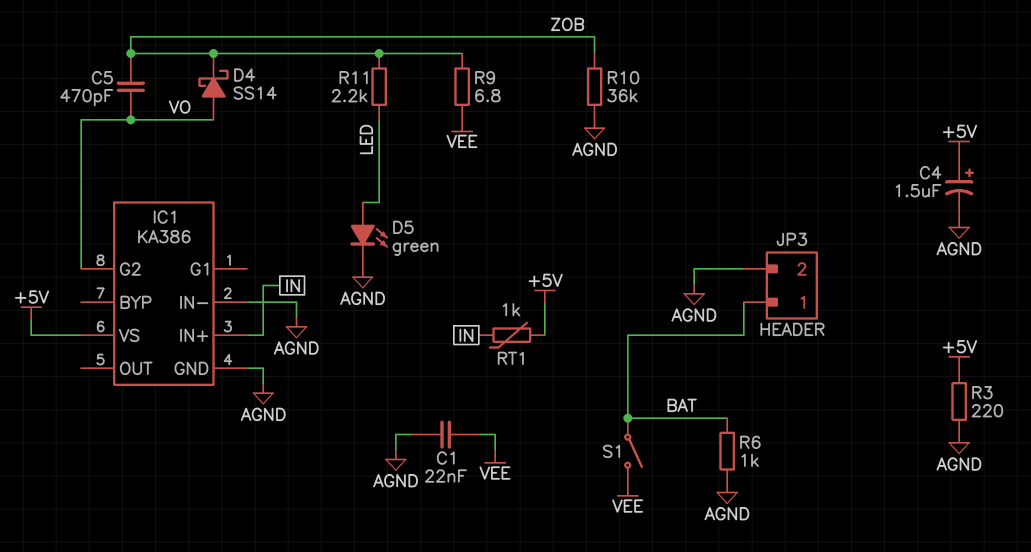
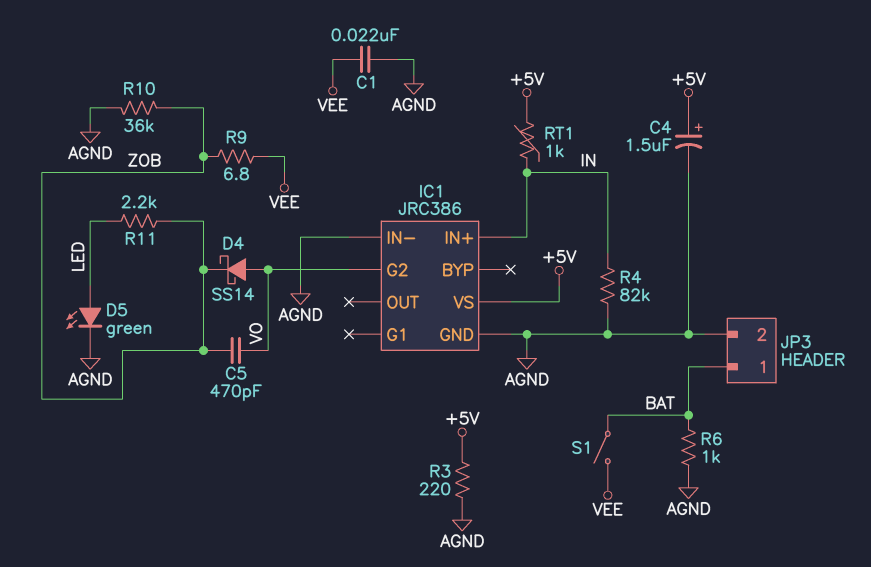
IC1: KA386 -> JRC386
R4: none -> 82k (AGND, IN)

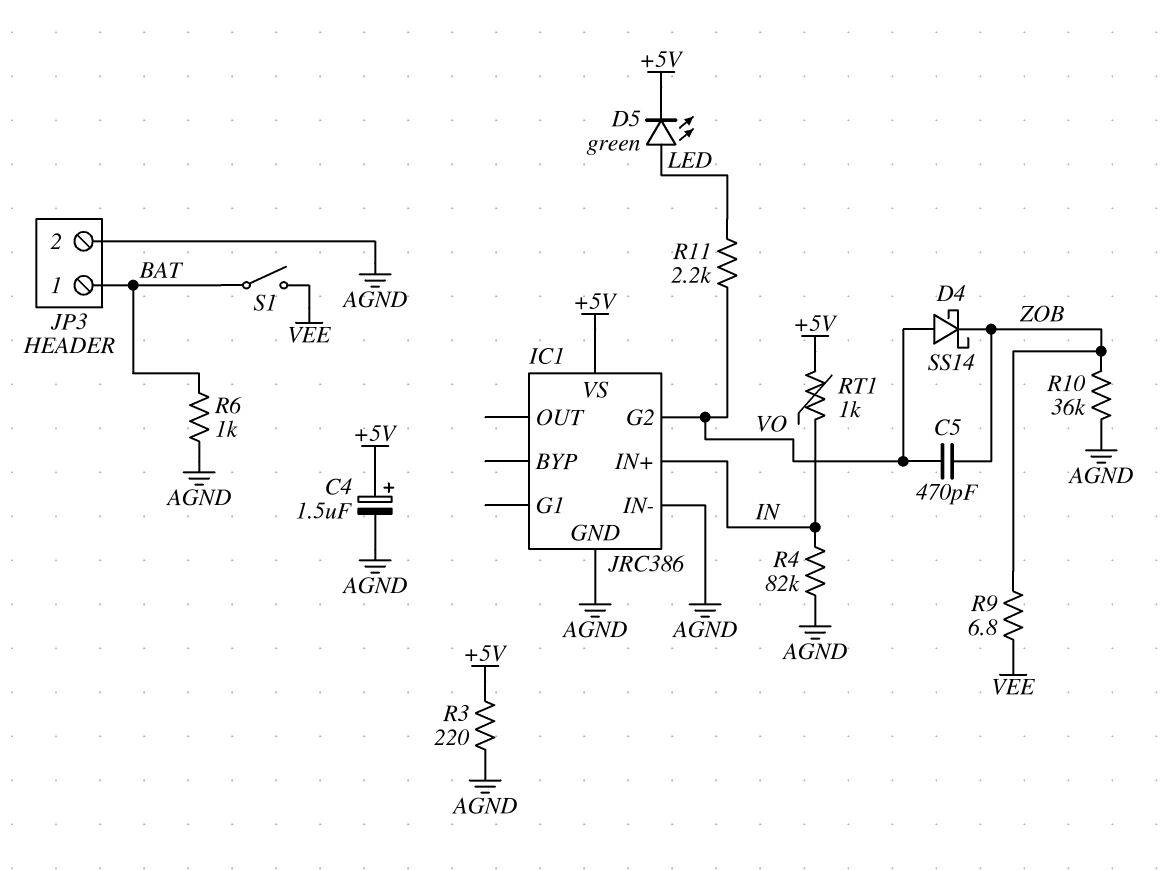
C1: 22nF (AGND, VEE) -> none
D5: LED green (A LED, K AGND) -> LED green (A LED, K +5V)
R11: 2.2k (LED, ZOB) -> 2.2k (LED, VO)

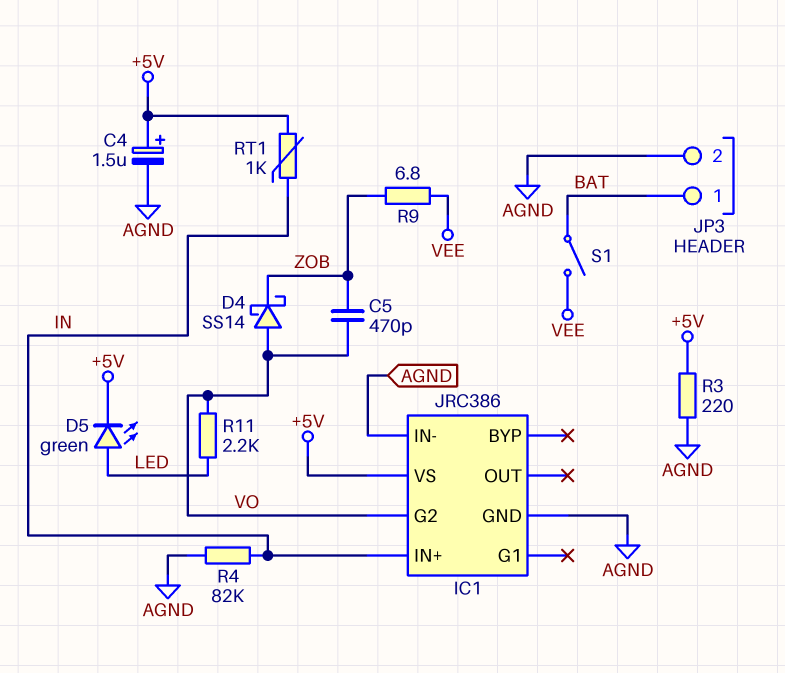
R6: 1k (AGND, BAT) -> none
R10: 36k (AGND, ZOB) -> none

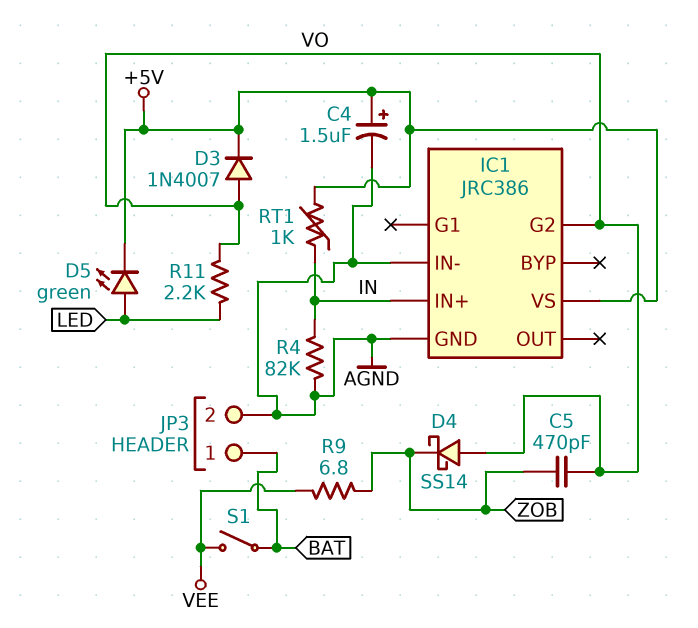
D3: none -> diode 1N4007 (A VO, K +5V)
R3: 220 (+5V, AGND) -> none

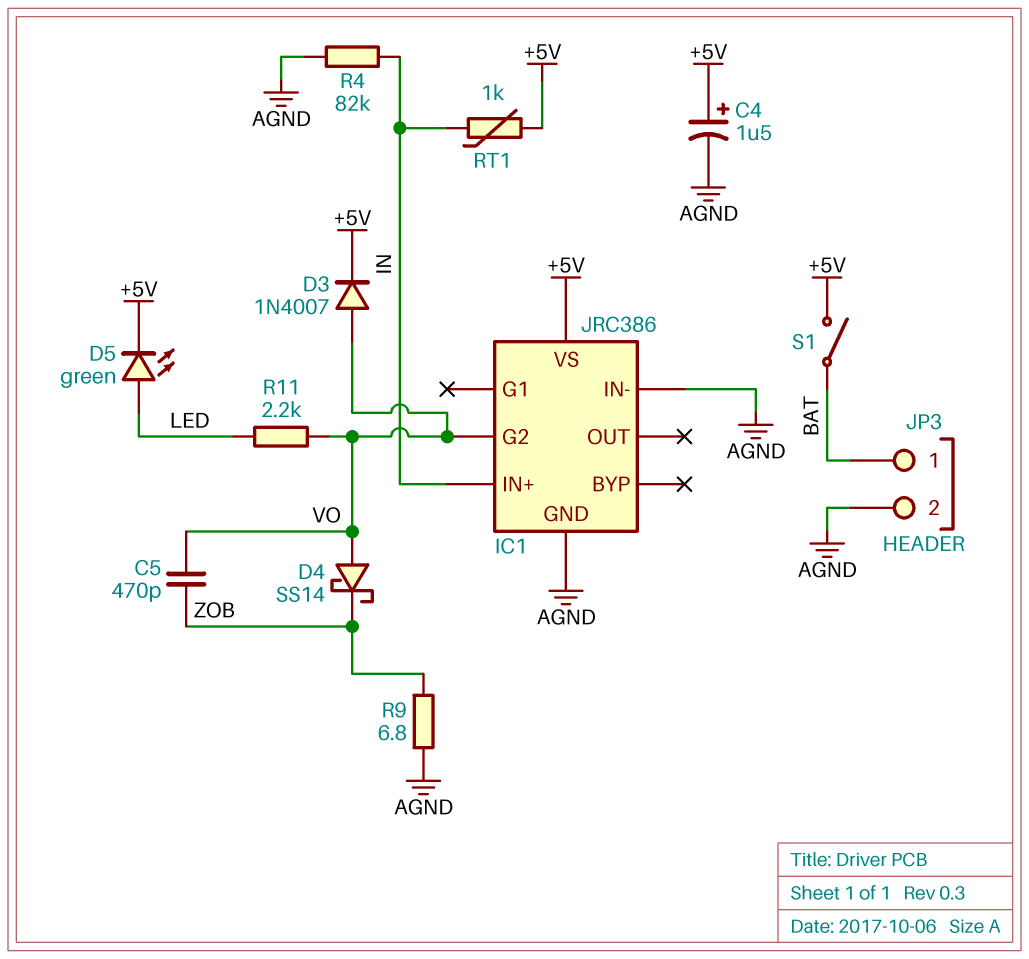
R9: 6.8 (VEE, ZOB) -> 6.8 (AGND, ZOB)
S1: switch (BAT, VEE) -> switch (+5V, BAT)

